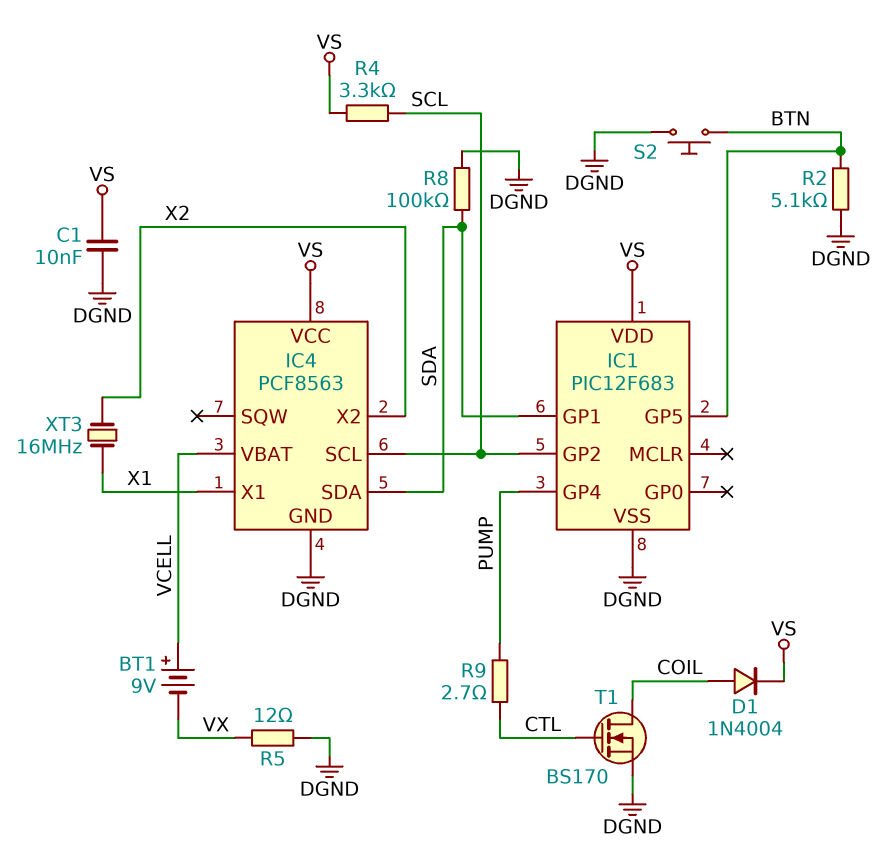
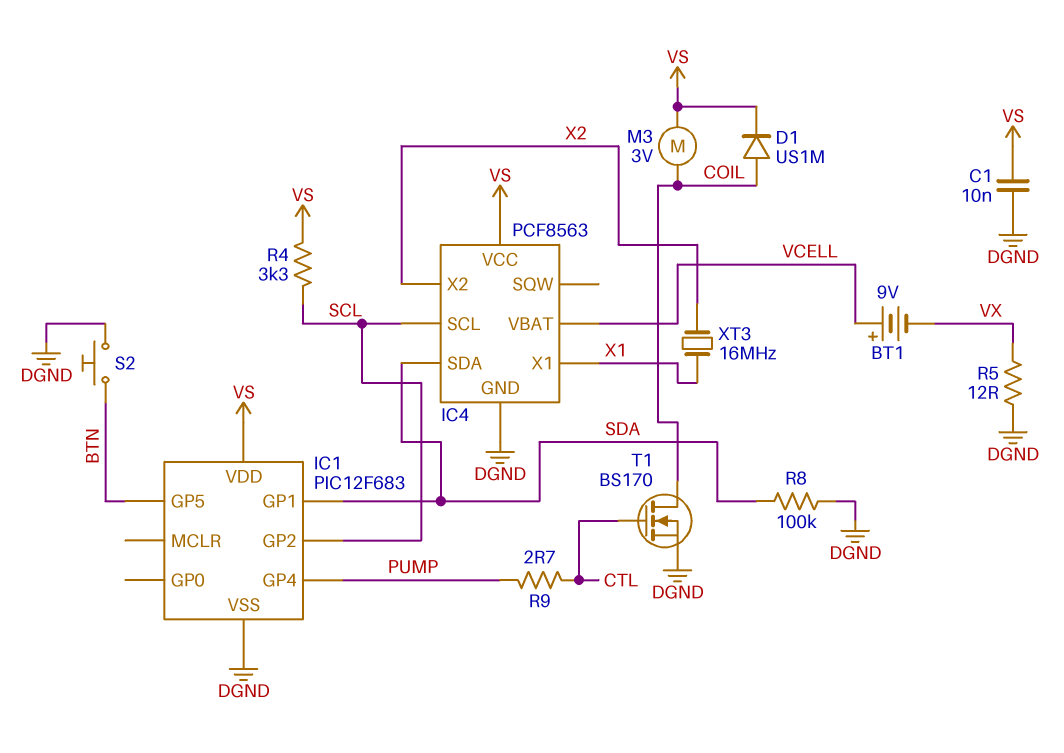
D1: diode 1N4004 (A COIL, K VS) -> diode US1M (A COIL, K VS)
M3: none -> motor 3V (COIL, VS)
R2: 5.1k (BTN, DGND) -> none

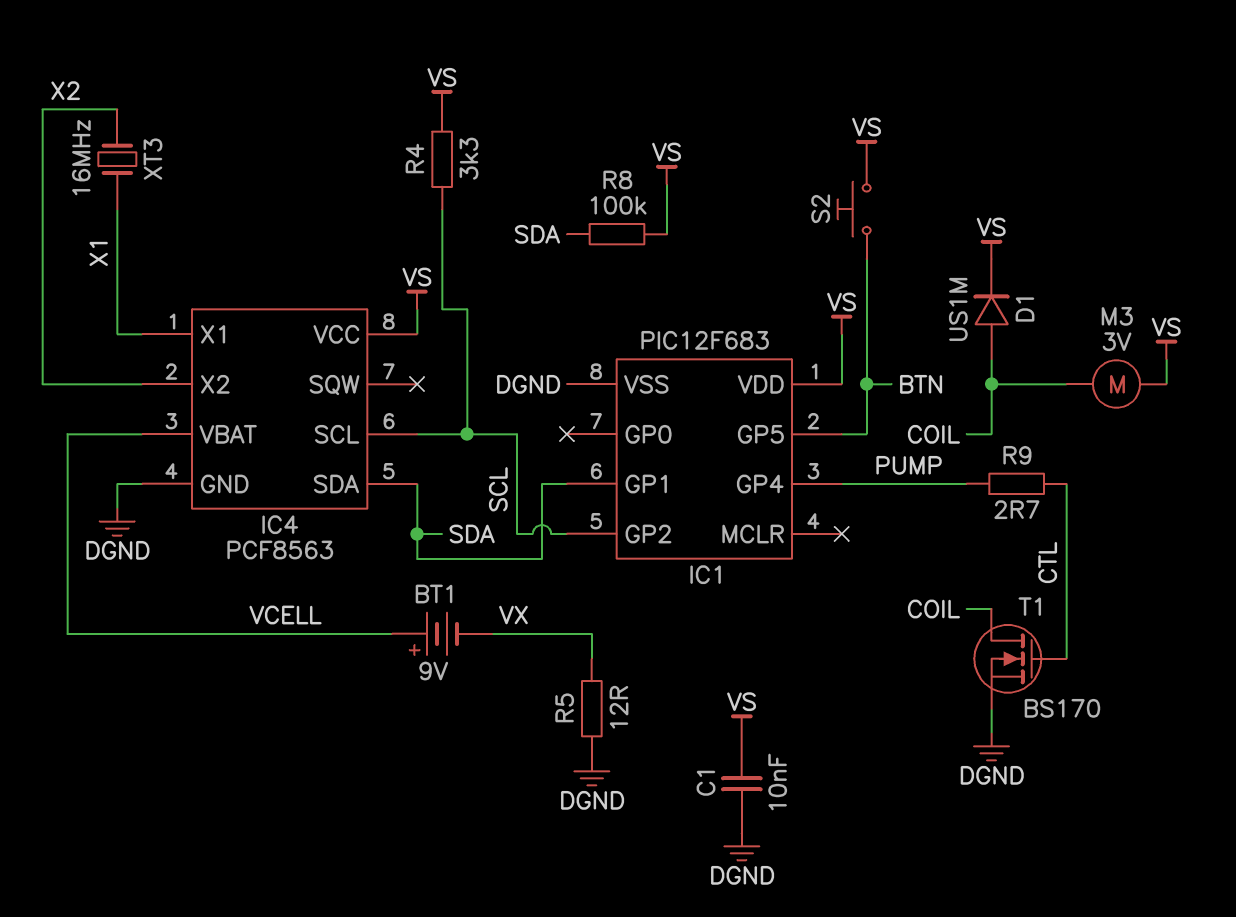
R8: 100k (DGND, SDA) -> 100k (SDA, VS)
S2: button (BTN, DGND) -> button (BTN, VS)

